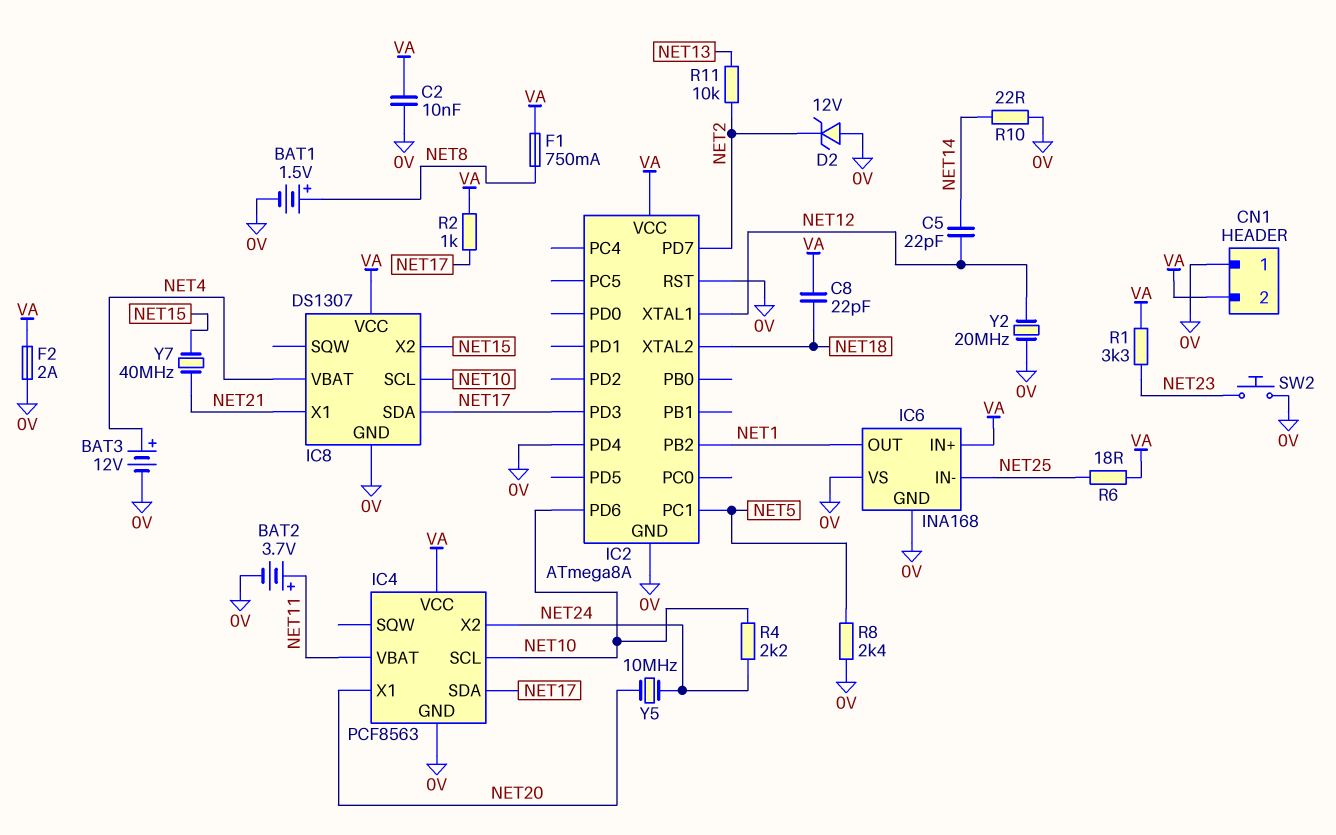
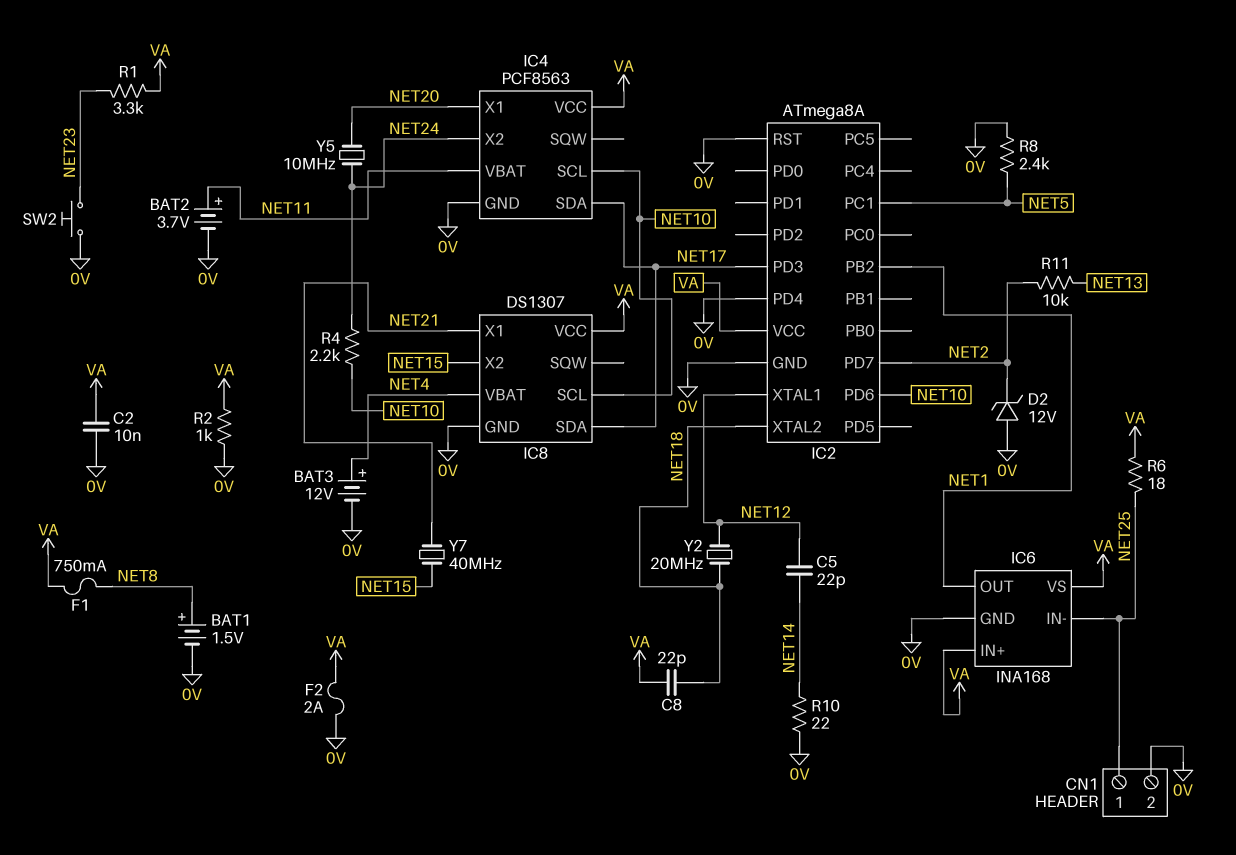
CN1 pin 1: 0V -> NET25
CN1 pin 2: VA -> 0V
IC6 pin VS: 0V -> VA
R2: 1k (NET17, VA) -> 1k (0V, VA)
Y2: 20MHz (0V, NET12) -> 20MHz (NET12, NET18)

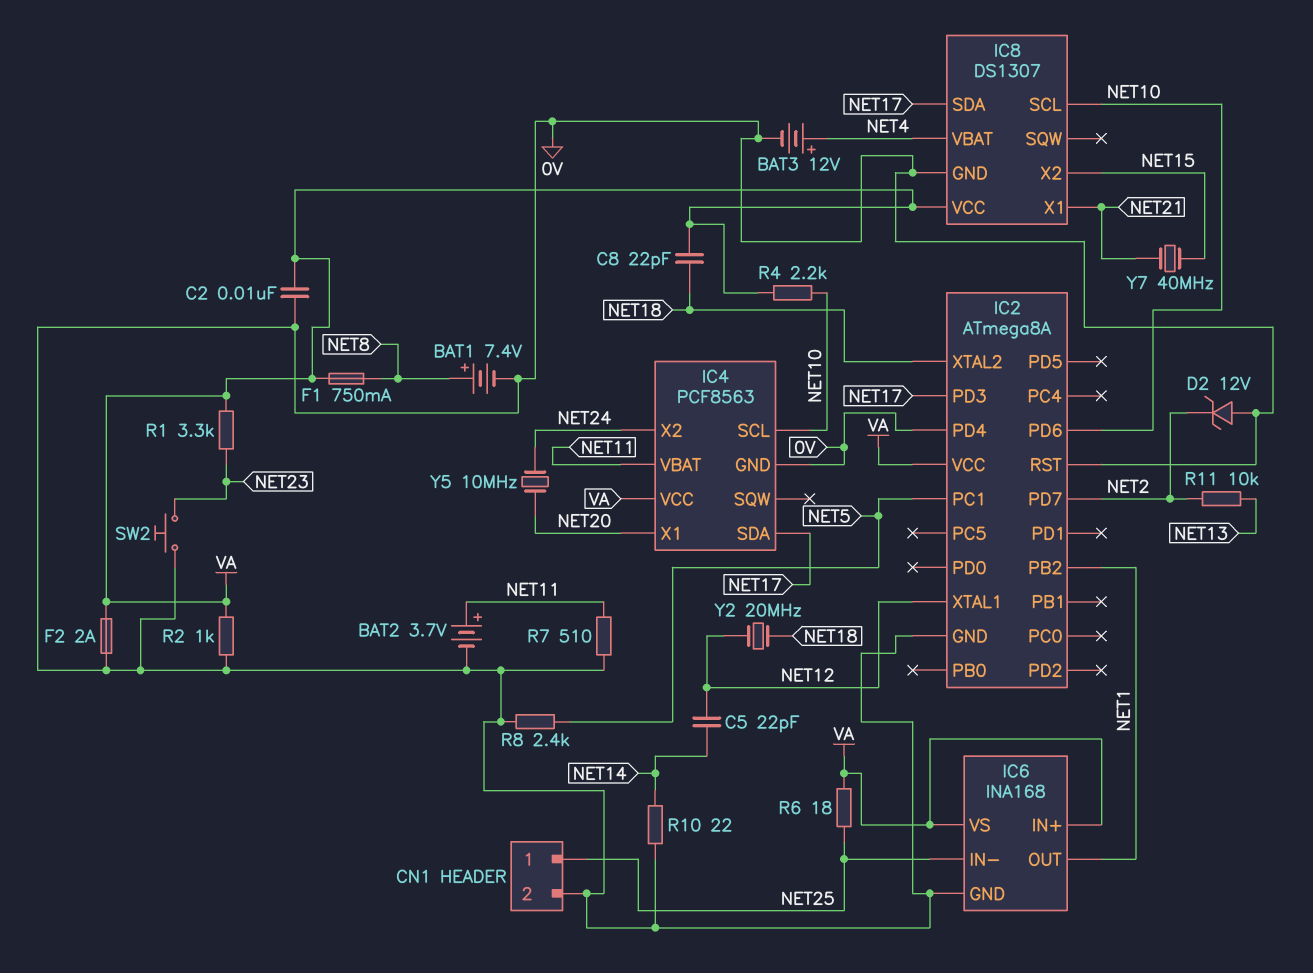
BAT1: 1.5V (plus NET8, minus 0V) -> 7.4V (plus NET8, minus 0V)
R4: 2.2k (NET10, NET24) -> 2.2k (NET10, VA)
R7: none -> 510 (0V, NET11)

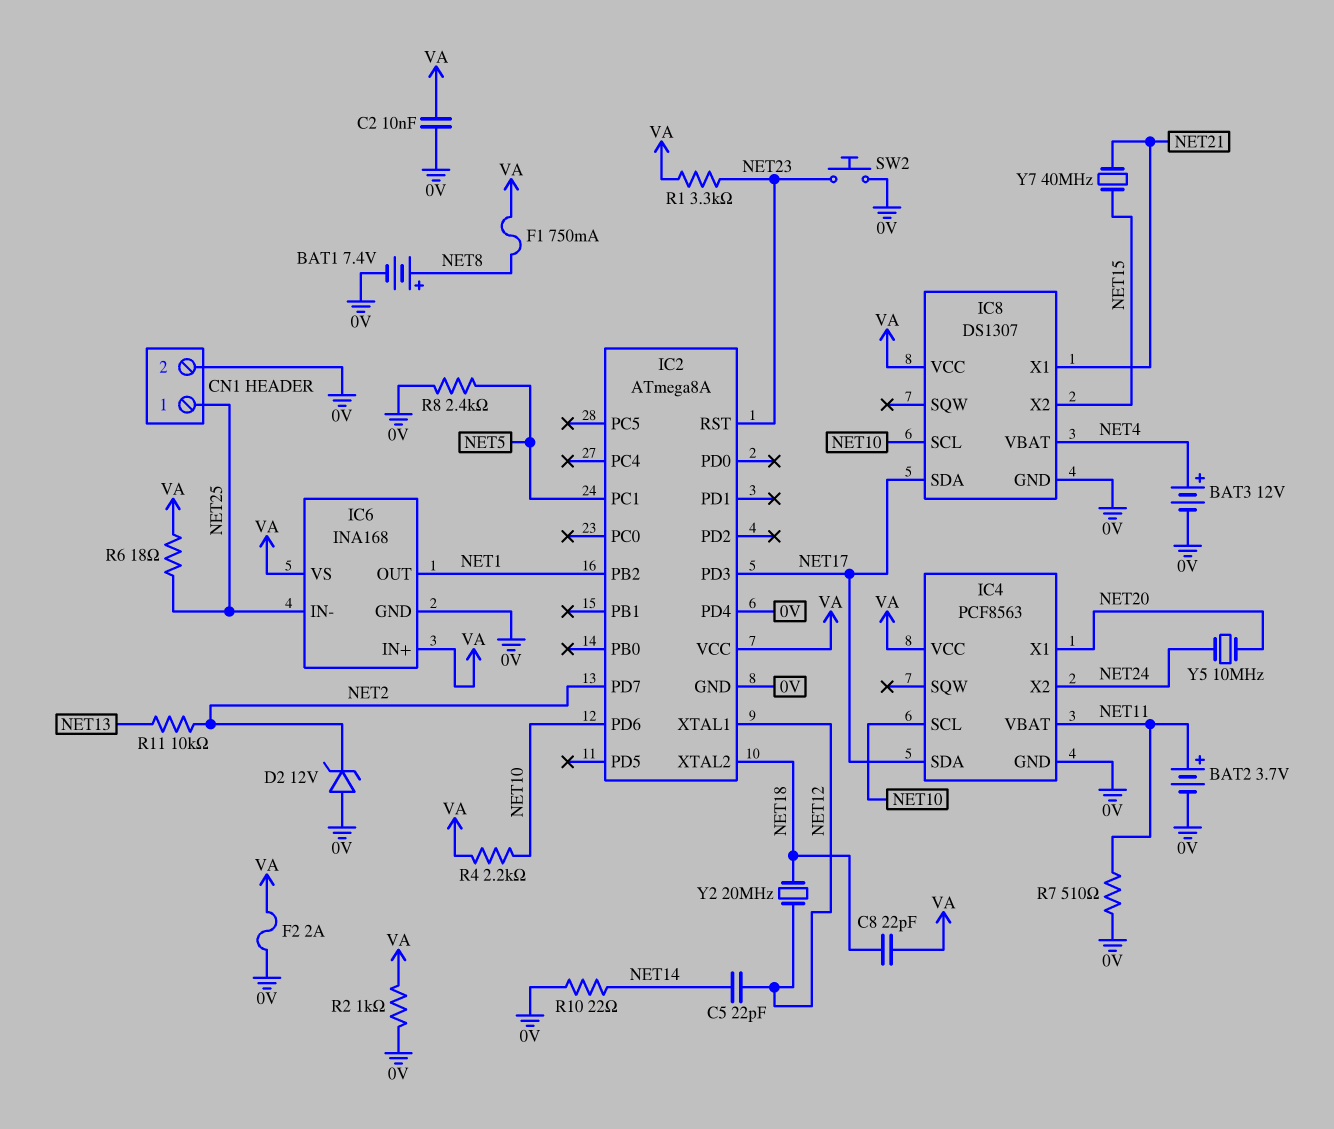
IC2 pin RST: 0V -> NET23

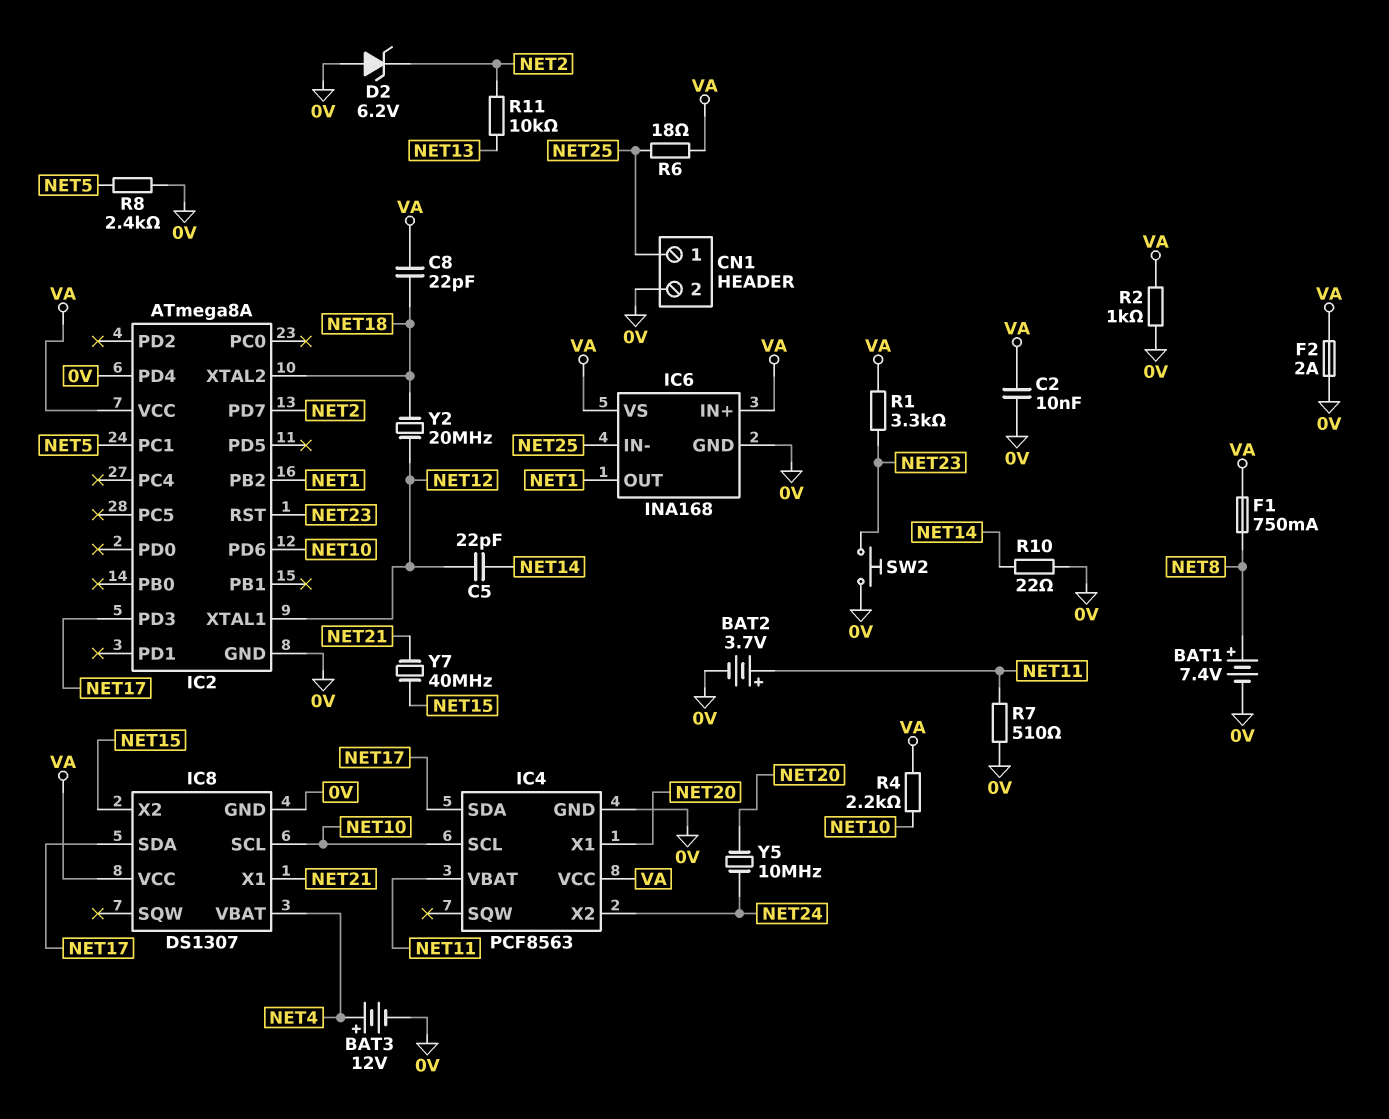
D2: zener 12V (A 0V, K NET2) -> zener 6.2V (A 0V, K NET2)

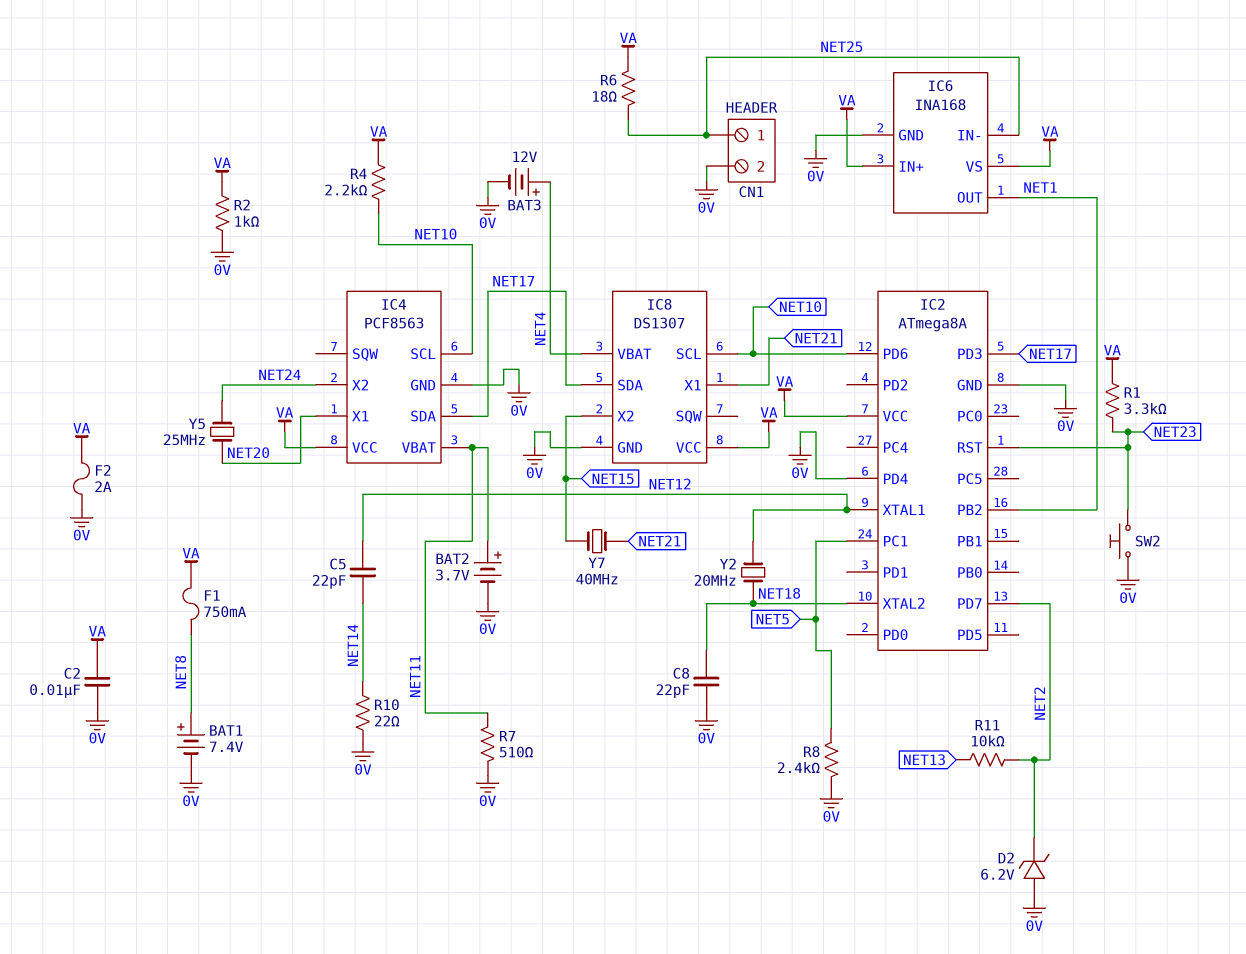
C8: 22pF (NET18, VA) -> 22pF (0V, NET18)
Y5: 10MHz (NET20, NET24) -> 25MHz (NET20, NET24)

